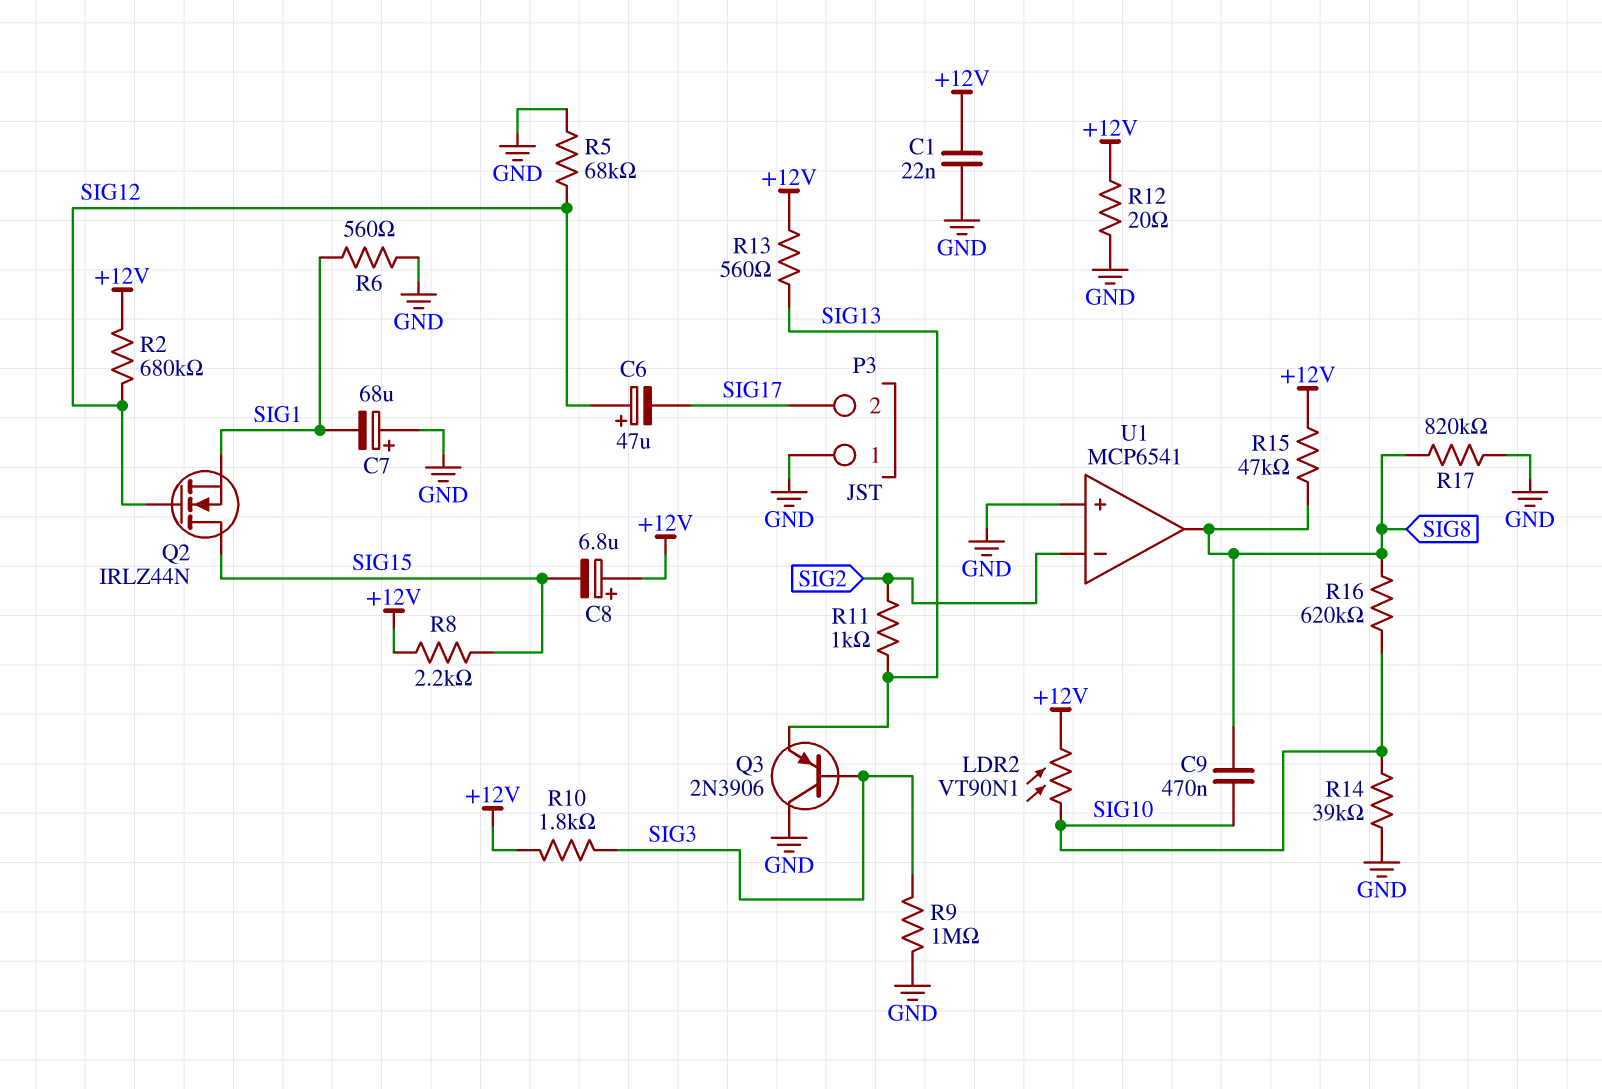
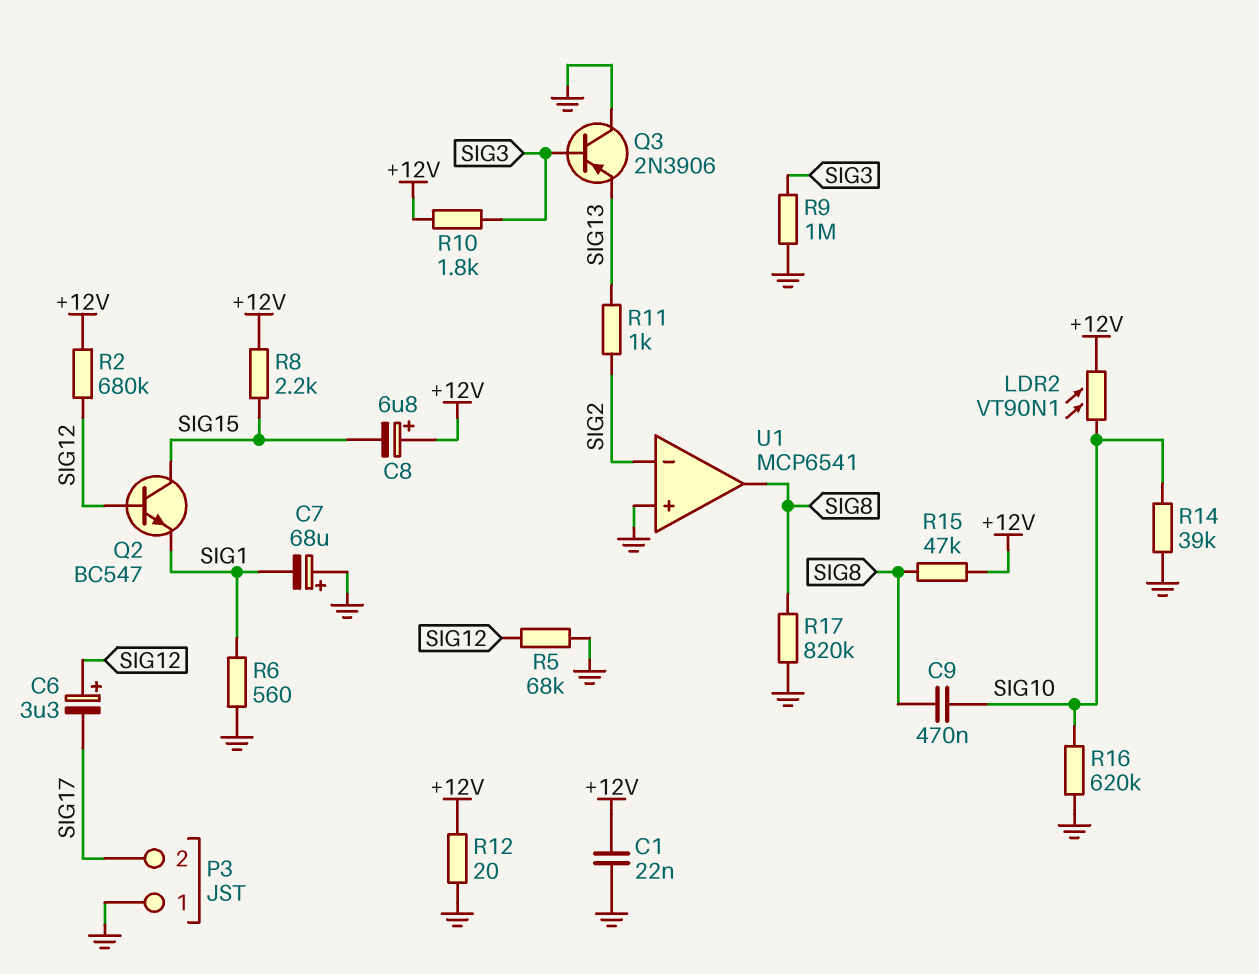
C6: 47uF (plus SIG12, minus SIG17) -> 3.3uF (plus SIG12, minus SIG17)
Q2: NMOS IRLZ44N (G SIG12, D SIG15, S SIG1) -> NPN BC547 (B SIG12, C SIG15, E SIG1)
R13: 560 (+12V, SIG13) -> none
R16: 620k (SIG8, SIG10) -> 620k (GND, SIG10)

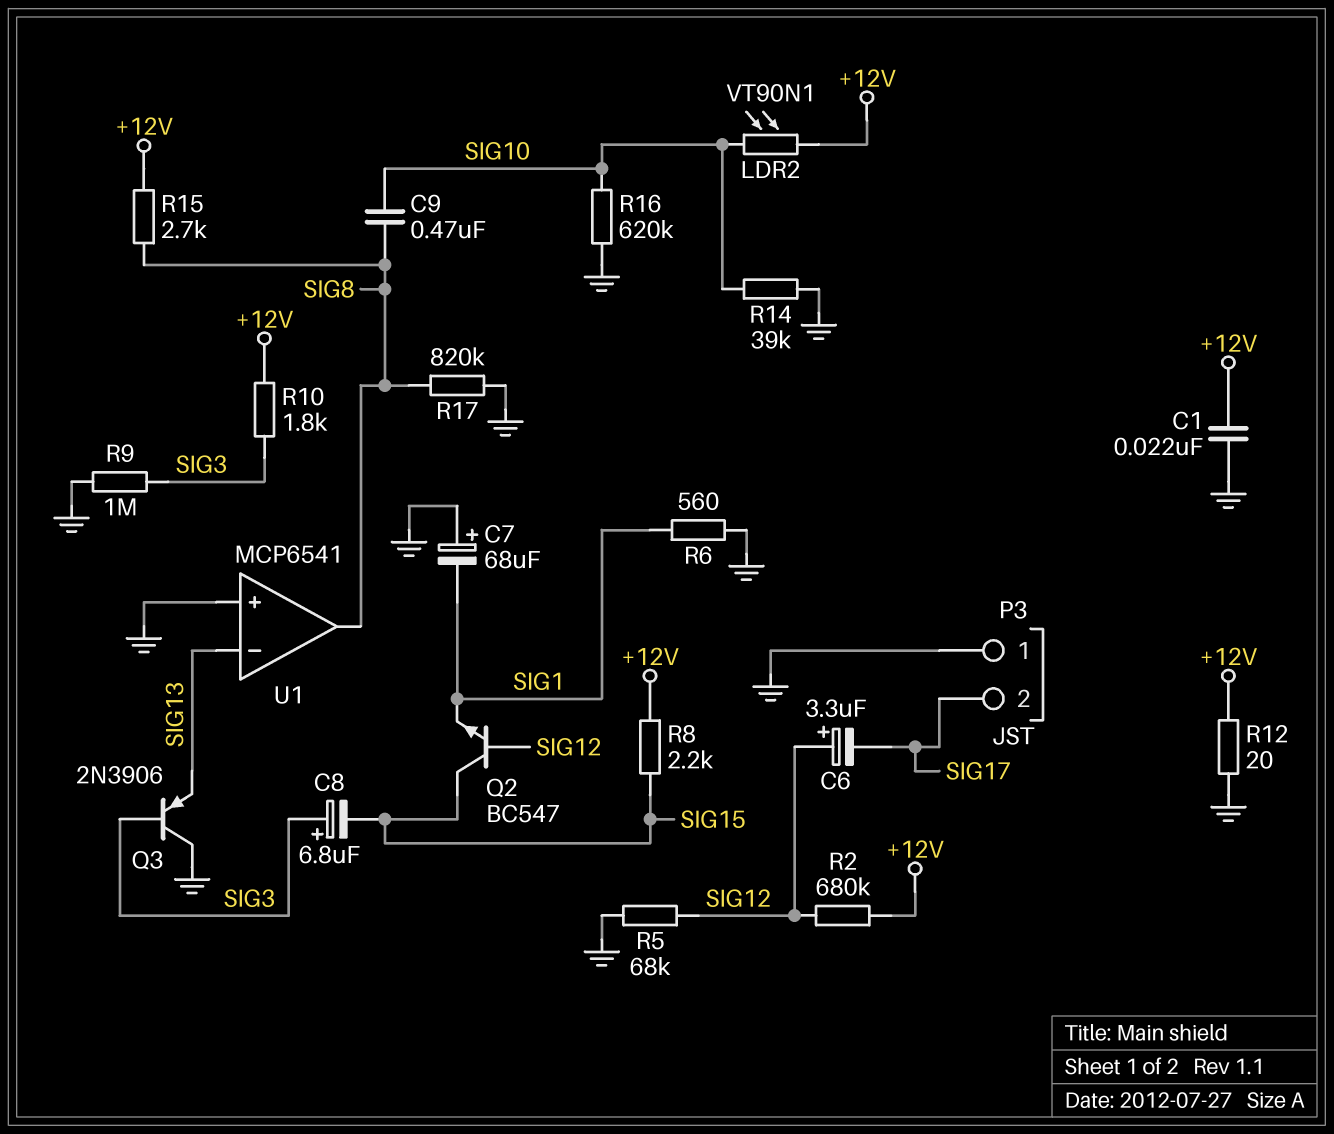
C8: 6.8uF (plus +12V, minus SIG15) -> 6.8uF (plus SIG3, minus SIG15)
R11: 1k (SIG2, SIG13) -> none
R15: 47k (+12V, SIG8) -> 2.7k (+12V, SIG8)
U1 pin in-: SIG2 -> SIG13

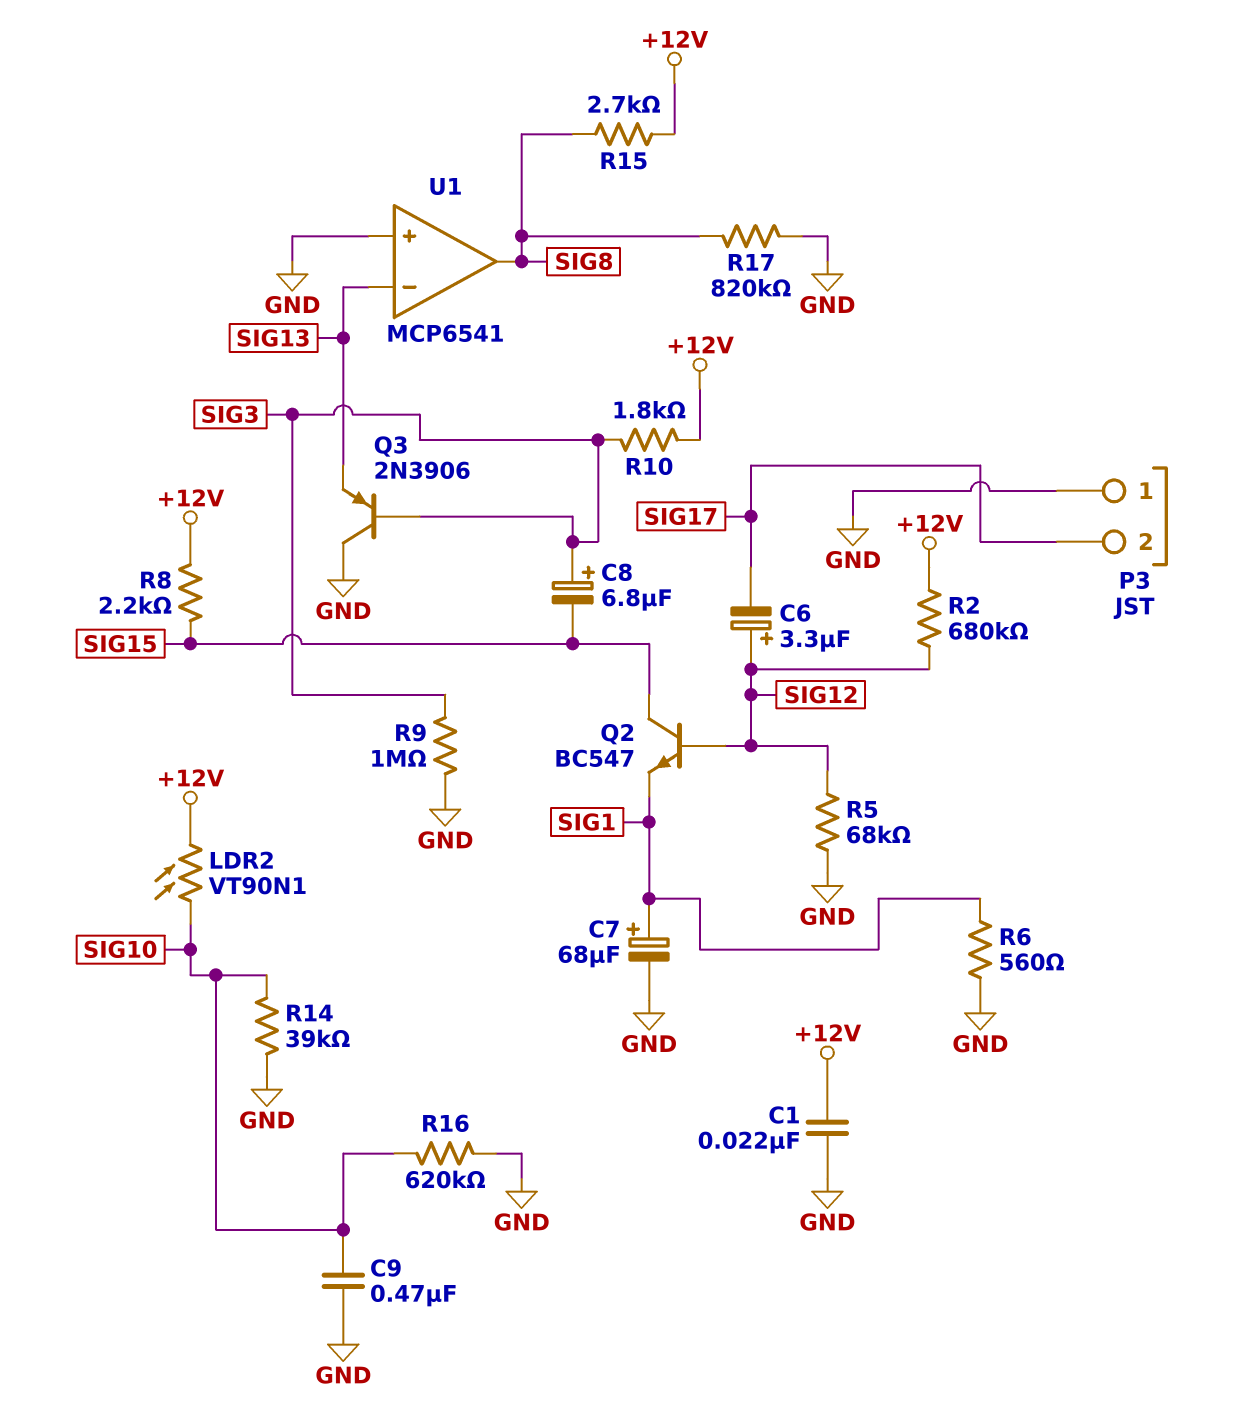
C7: 68uF (plus GND, minus SIG1) -> 68uF (plus SIG1, minus GND)
C9: 470nF (SIG8, SIG10) -> 470nF (GND, SIG10)
R12: 20 (+12V, GND) -> none

